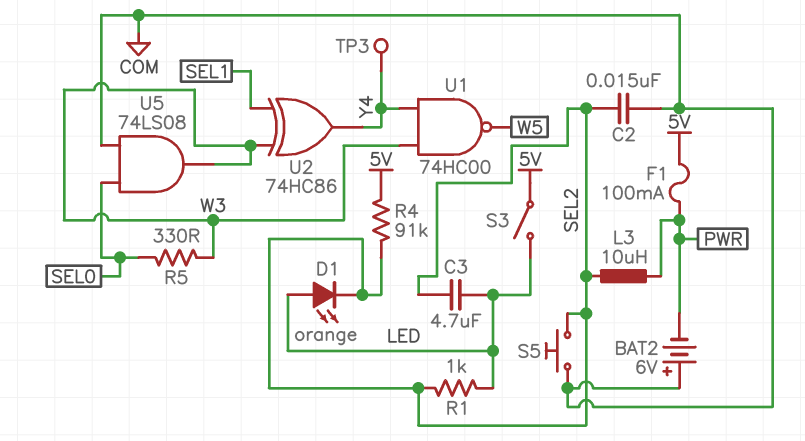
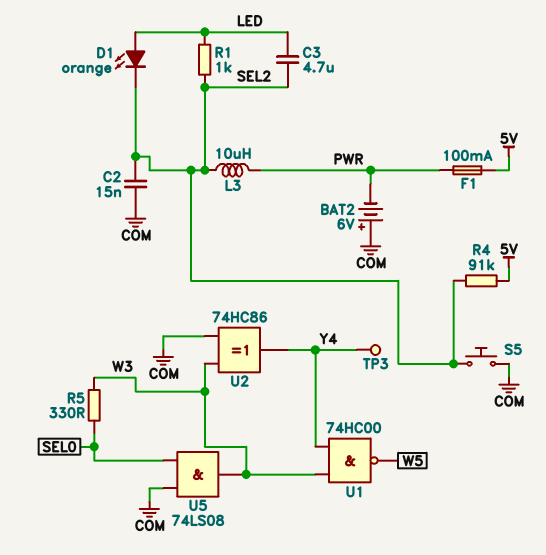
S3: switch (5V, LED) -> none
U2: XOR 74HC86 (in SEL1, in W3, out Y4) -> XOR 74HC86 (in COM, in W3, out Y4)

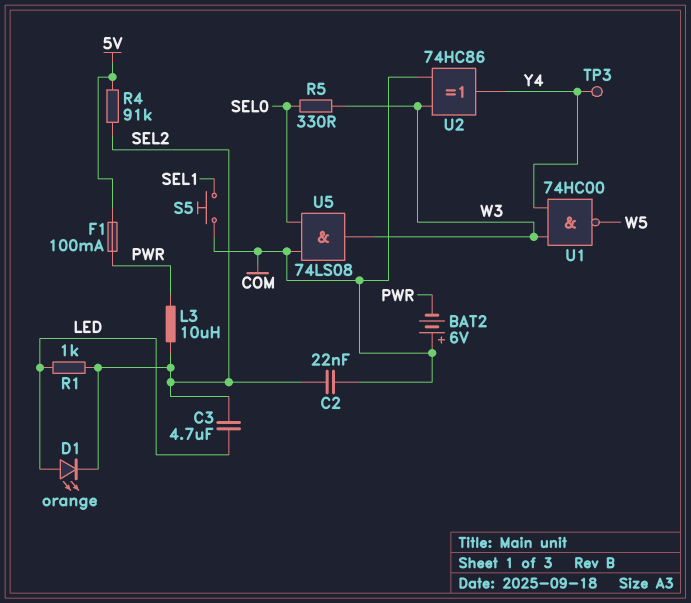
C2: 15nF (COM, SEL2) -> 22nF (COM, SEL2)
S5: button (COM, SEL2) -> button (COM, SEL1)

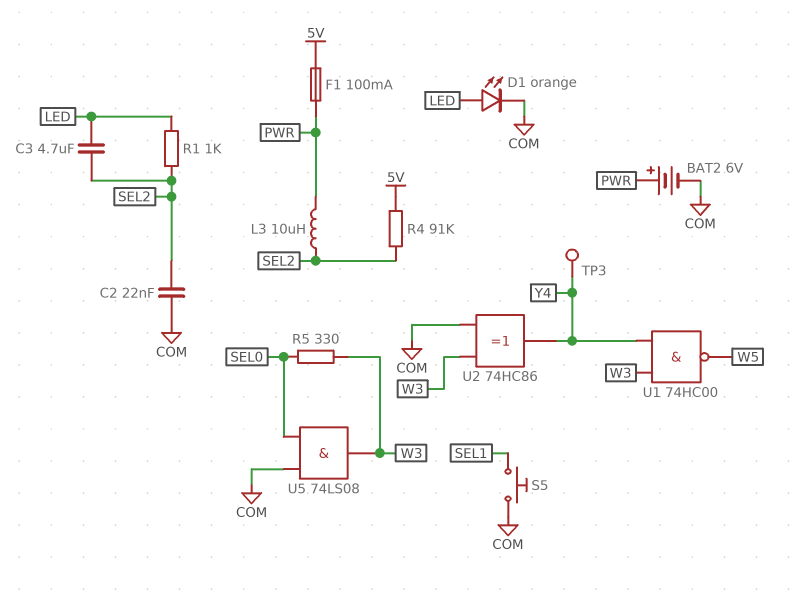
BAT2: 6V (plus COM, minus PWR) -> 6V (plus PWR, minus COM)
D1: LED orange (A LED, K SEL2) -> LED orange (A LED, K COM)

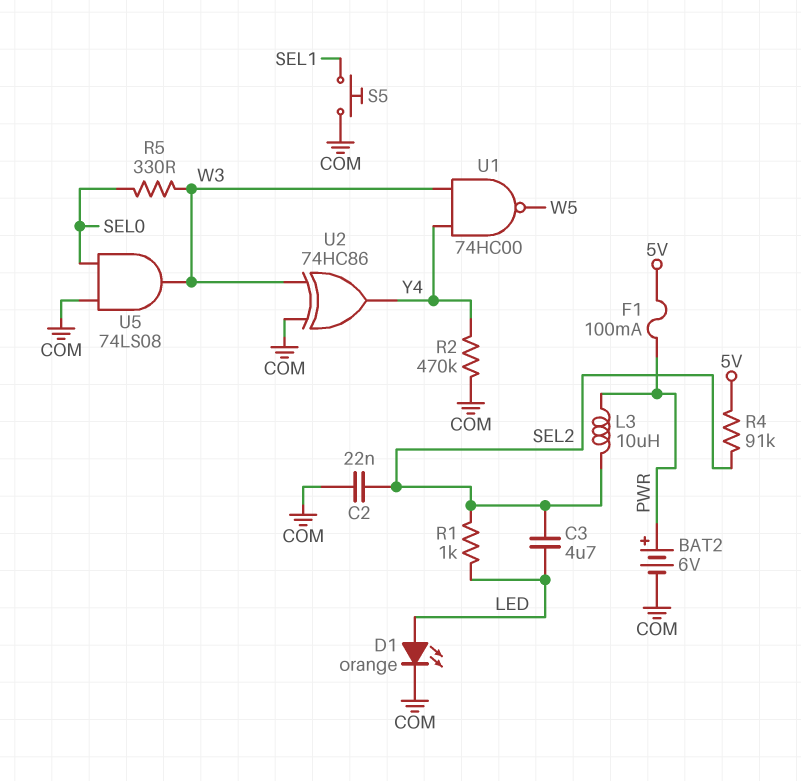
R2: none -> 470k (COM, Y4)
TP3: test point (Y4) -> none

